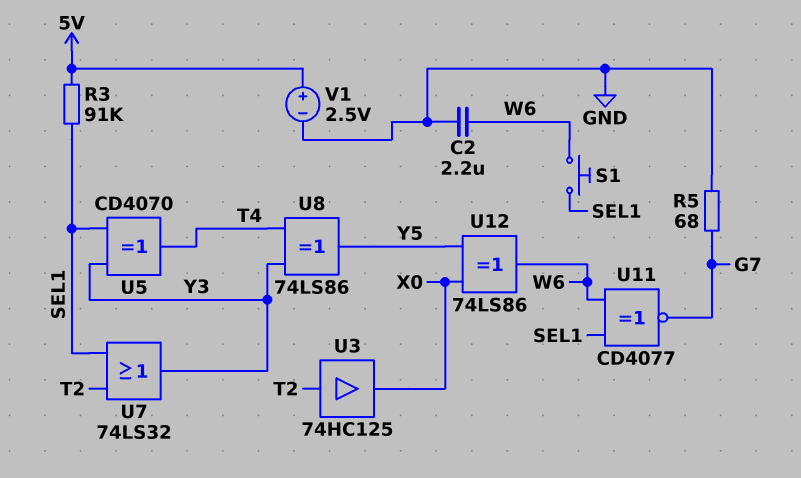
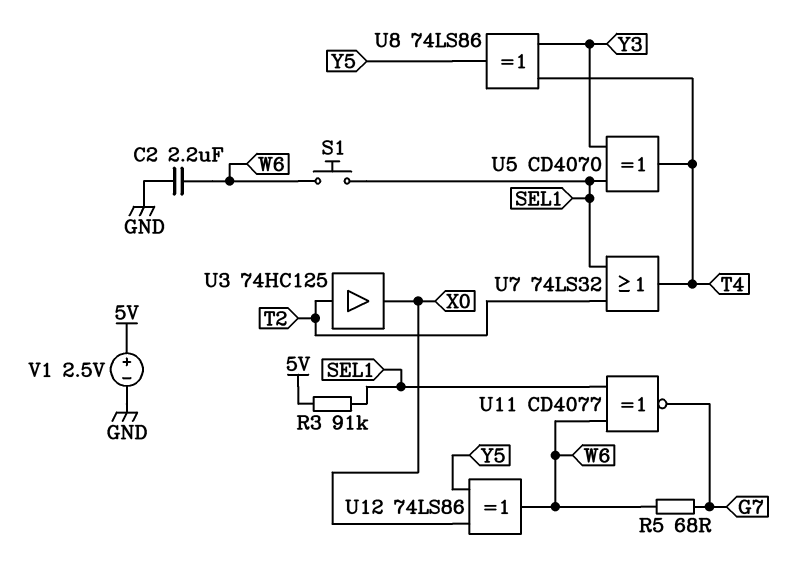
R5: 68 (G7, GND) -> 68 (G7, W6)
U7: OR 74LS32 (in SEL1, in T2, out Y3) -> OR 74LS32 (in SEL1, in T2, out T4)

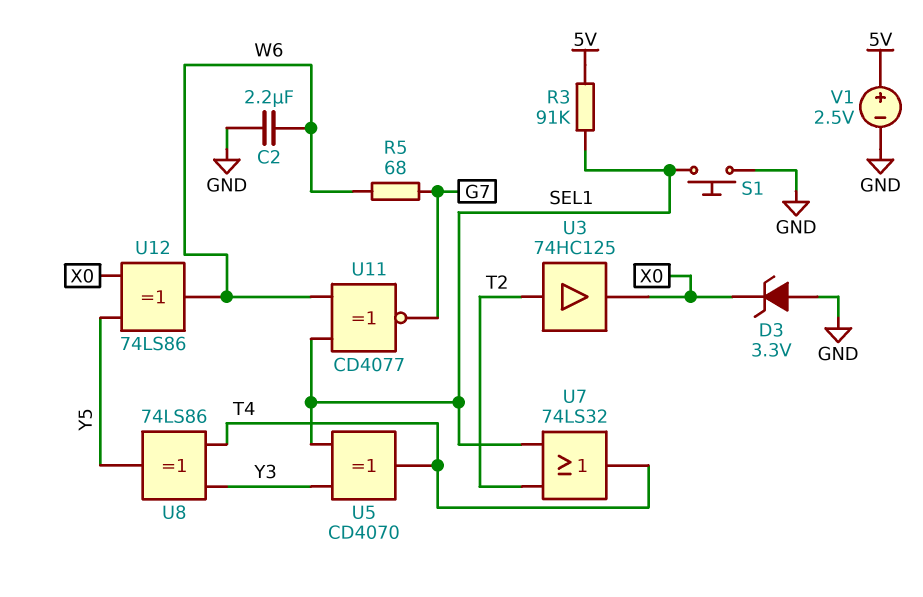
D3: none -> zener 3.3V (A GND, K X0)
S1: button (SEL1, W6) -> button (GND, SEL1)

